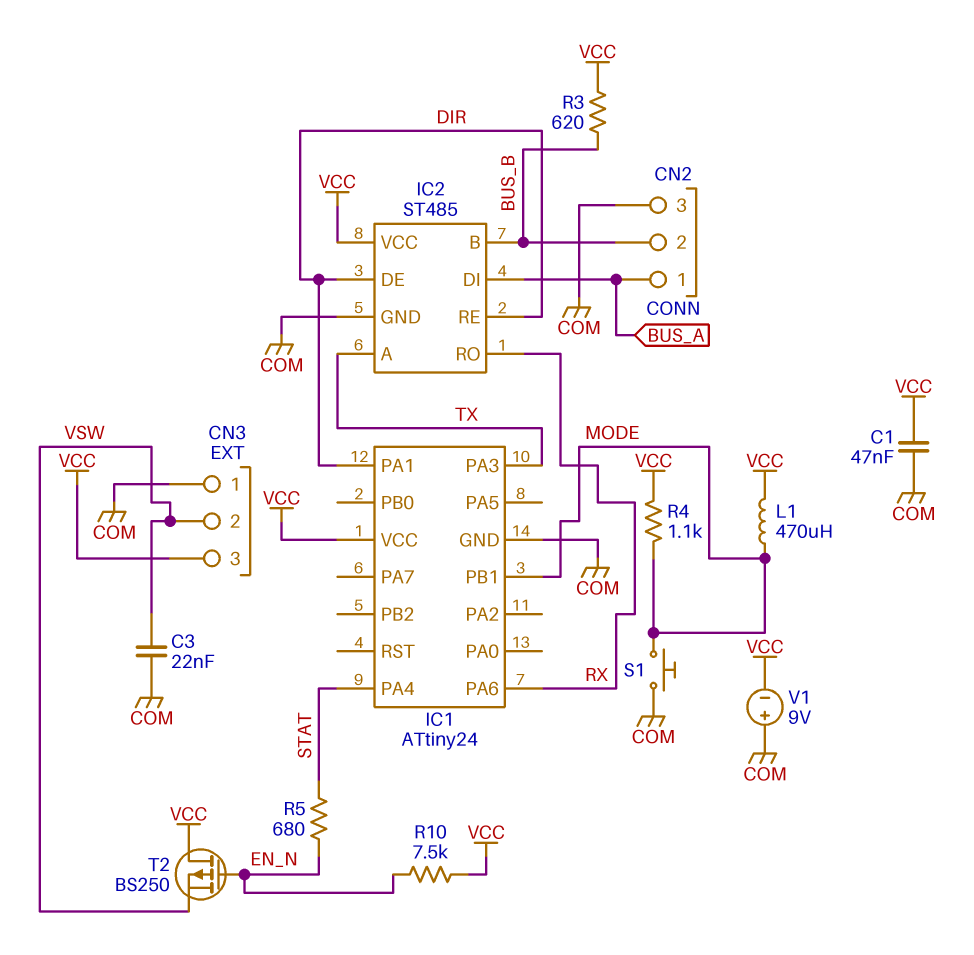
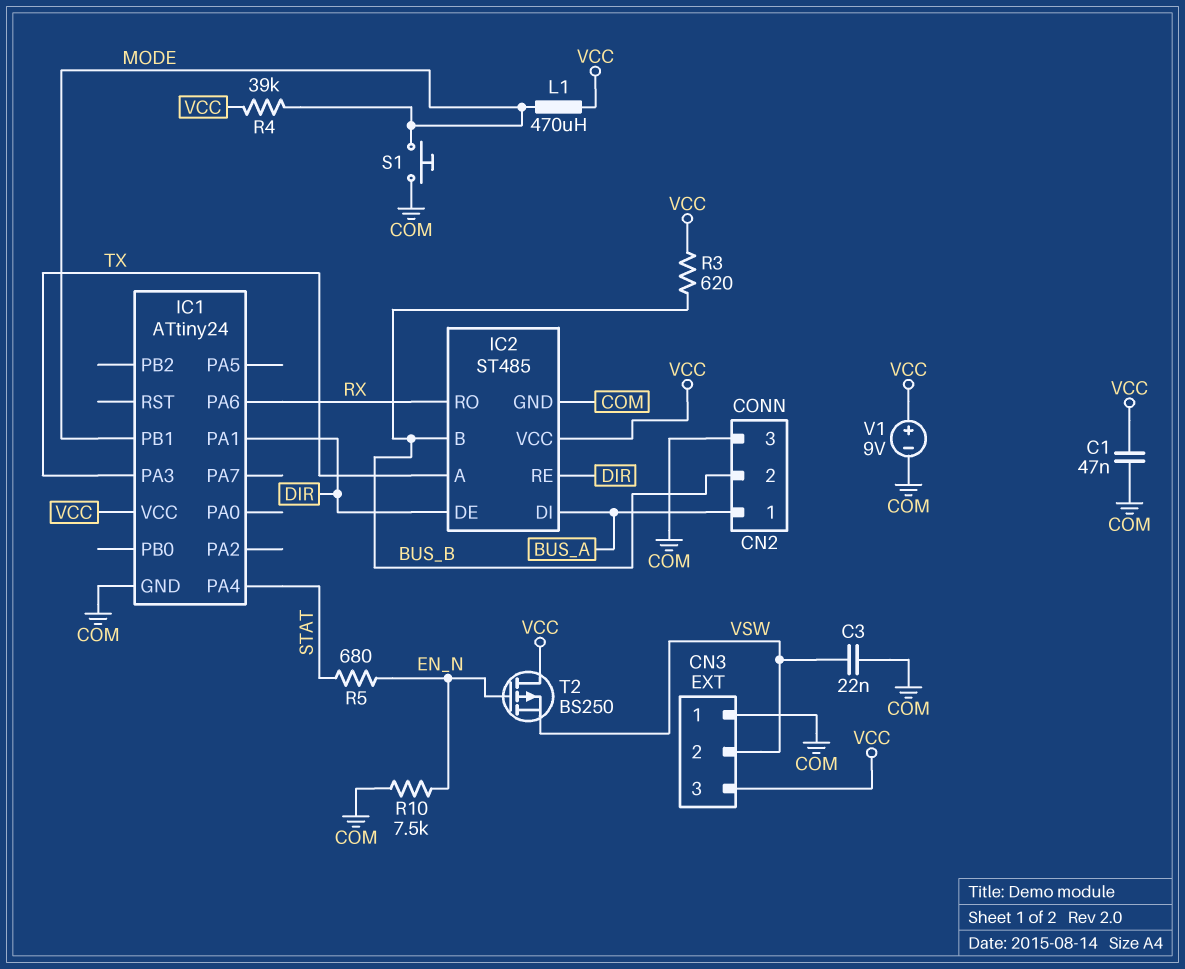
R4: 1.1k (MODE, VCC) -> 39k (MODE, VCC)
R10: 7.5k (EN_N, VCC) -> 7.5k (COM, EN_N)
V1: 9V (plus COM, minus VCC) -> 9V (plus VCC, minus COM)

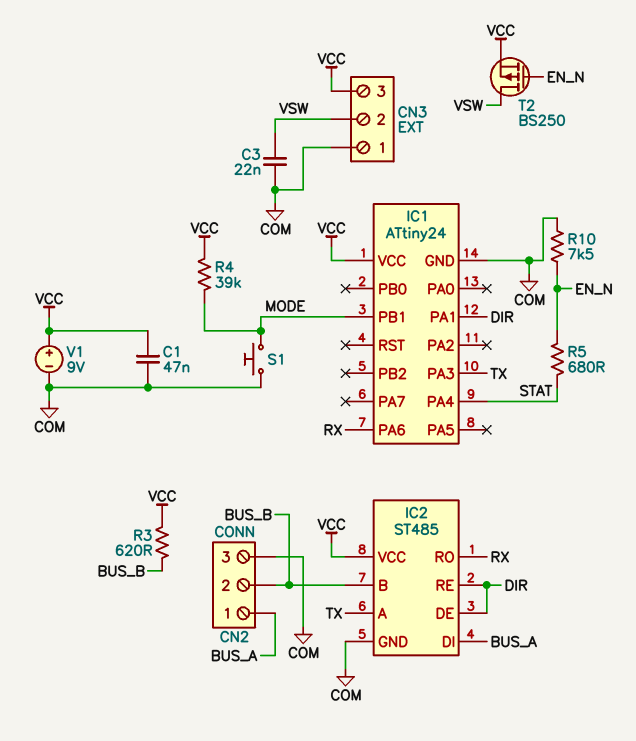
L1: 470uH (MODE, VCC) -> none
T2: PMOS BS250 (G EN_N, D VCC, S VSW) -> PMOS BS250 (G EN_N, D VSW, S VCC)

